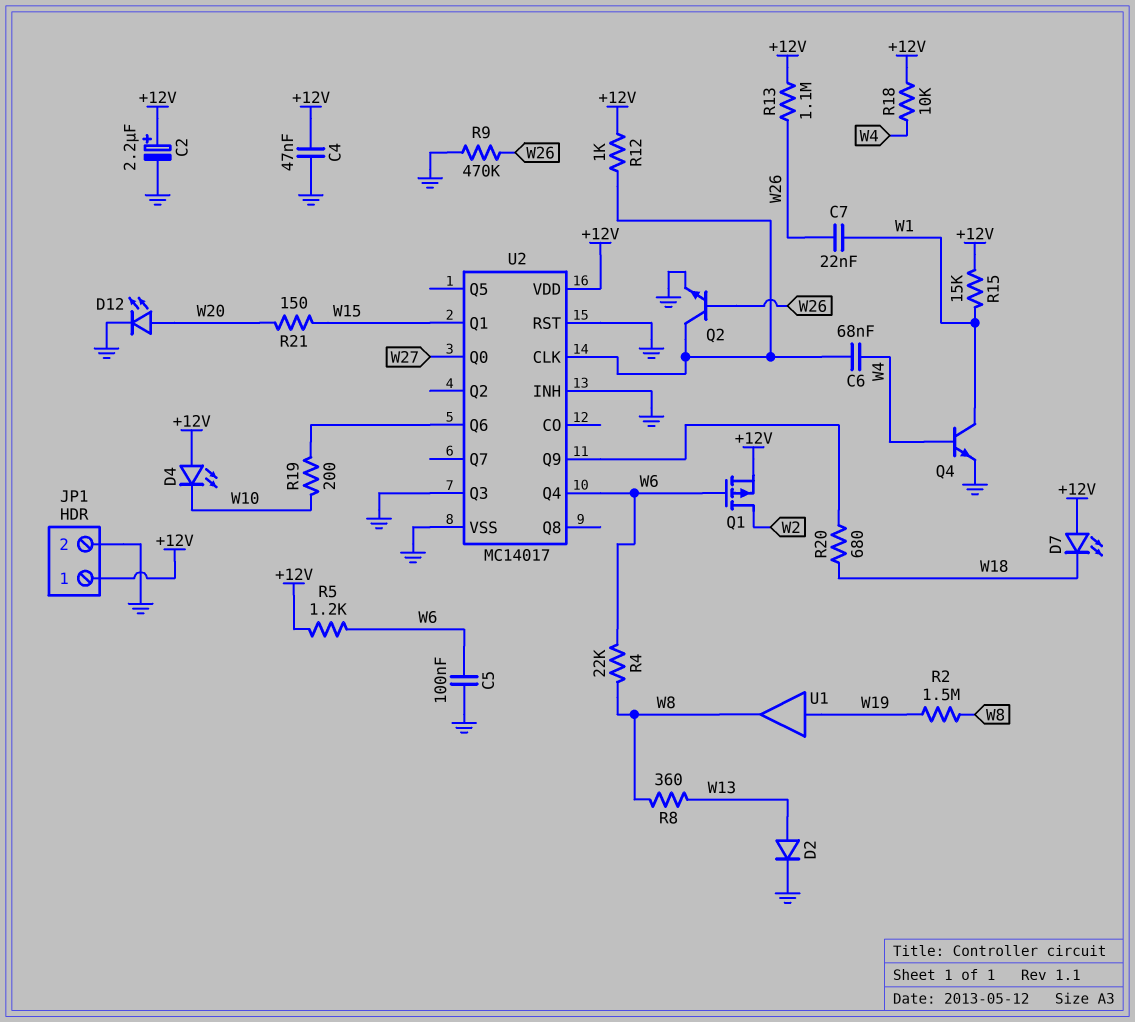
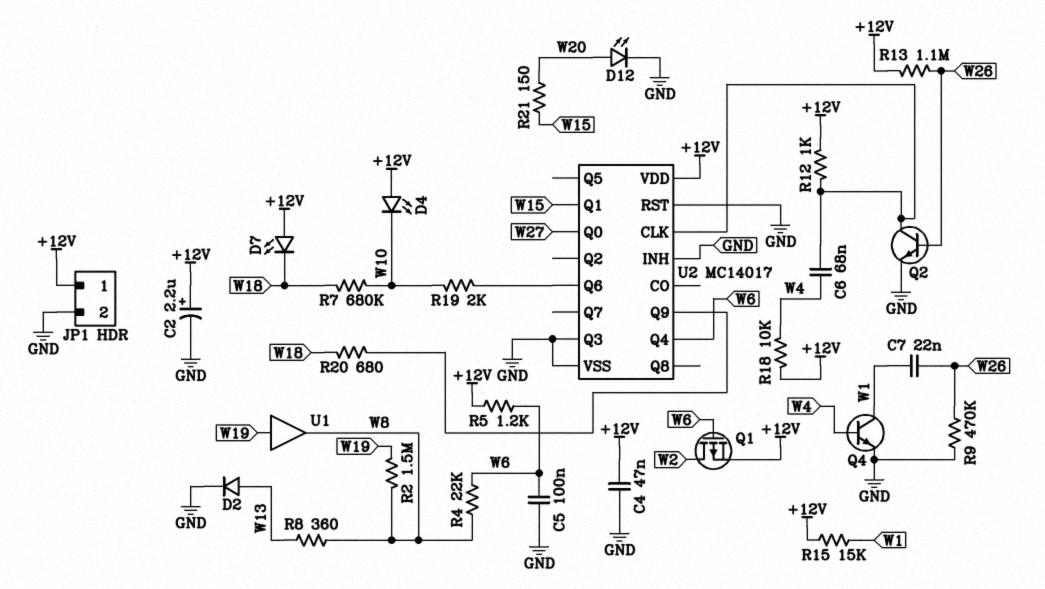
R7: none -> 680k (W10, W18)
R19: 200 (U2/Q6, W10) -> 2k (U2/Q6, W10)

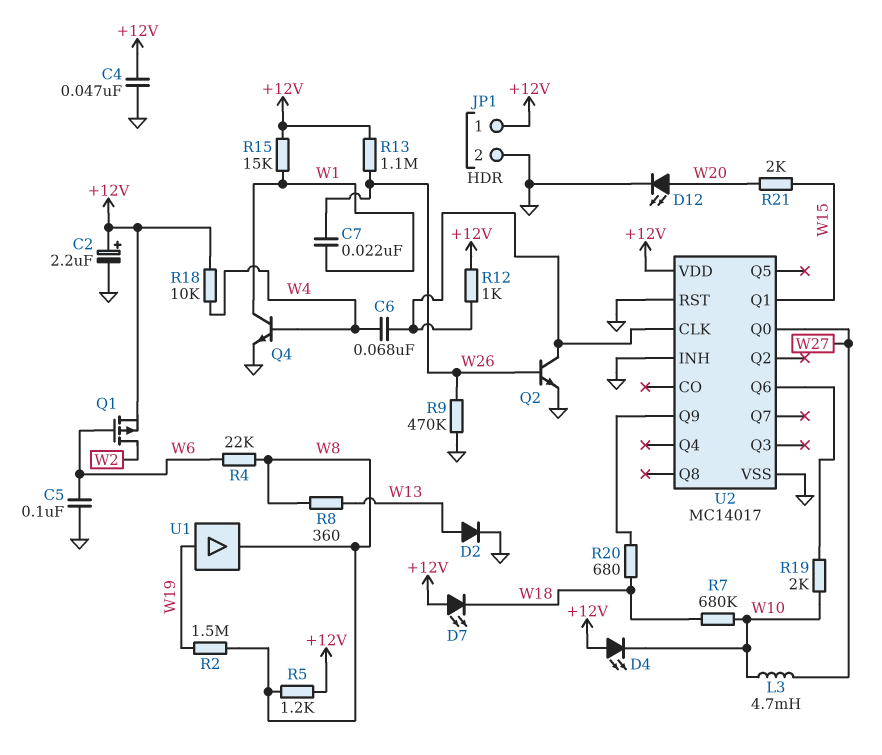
L3: none -> 4.7mH (W10, W27)
R5: 1.2k (+12V, W6) -> 1.2k (+12V, W8)
R21: 150 (W15, W20) -> 2k (W15, W20)
U2 pin Q3: GND -> none
U2 pin Q4: W6 -> none

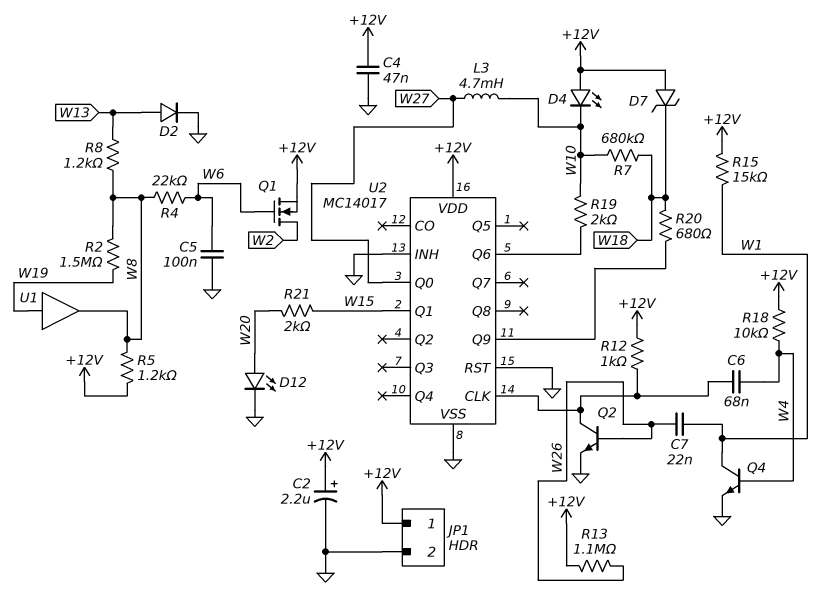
D7: LED (A +12V, K W18) -> zener (A +12V, K W18)
Q1: PMOS (G W6, D W2, S +12V) -> NMOS (G W6, D W2, S +12V)
R8: 360 (W8, W13) -> 1.2k (W8, W13)
R9: 470k (GND, W26) -> none

